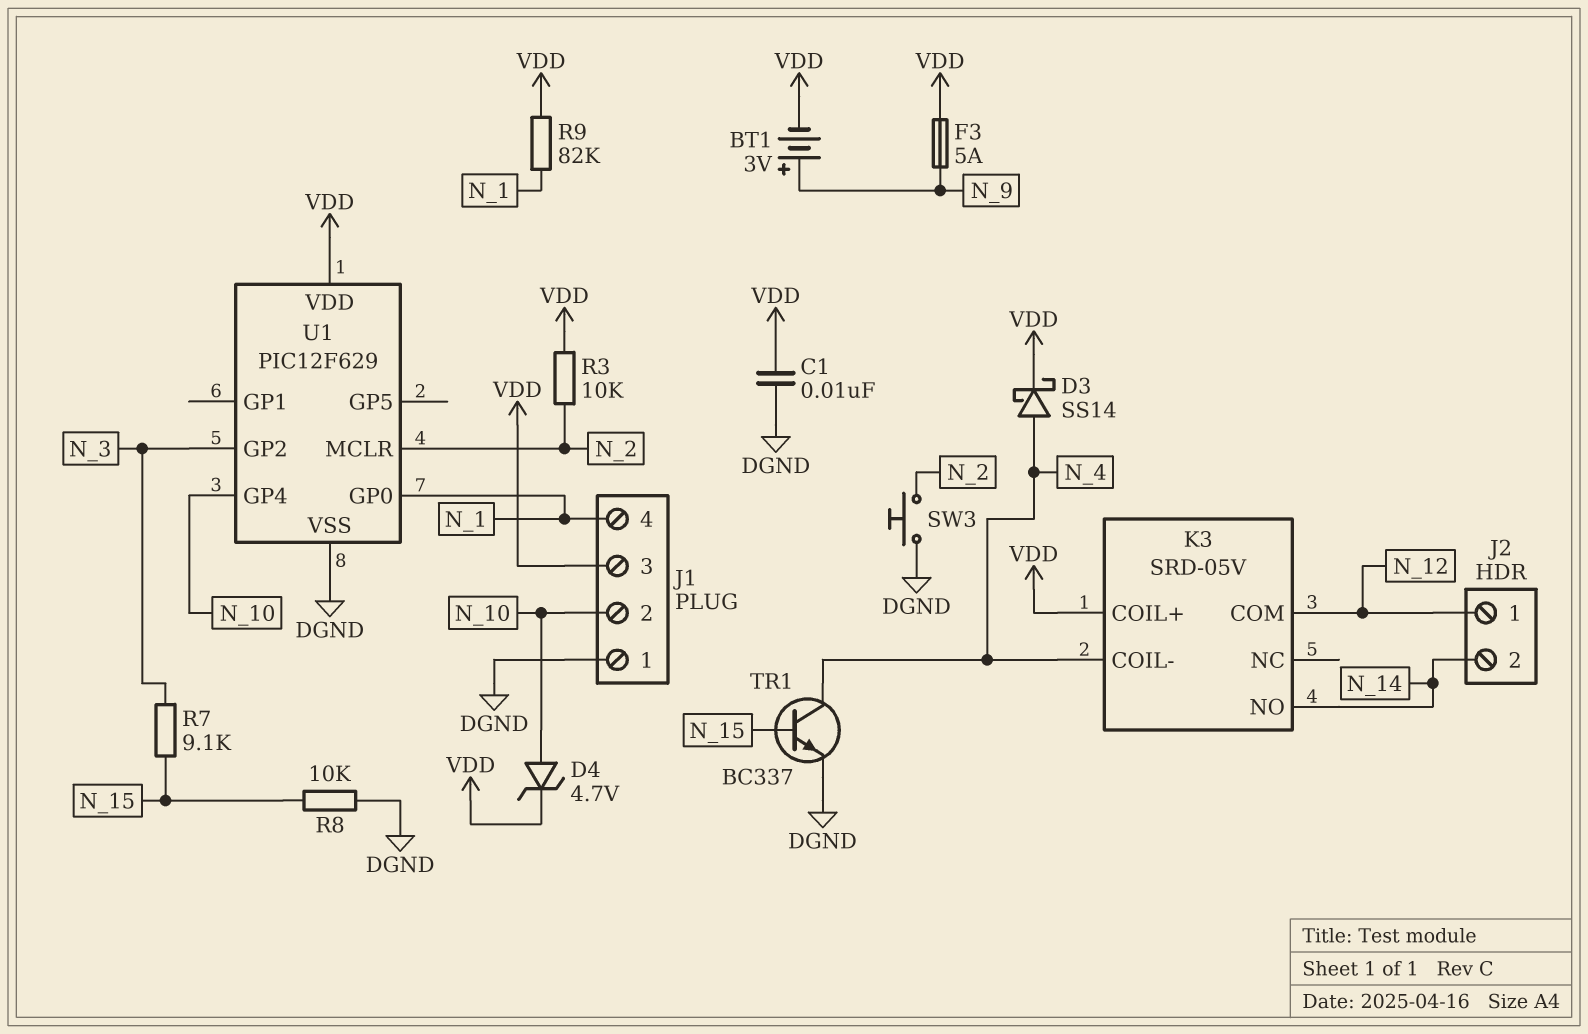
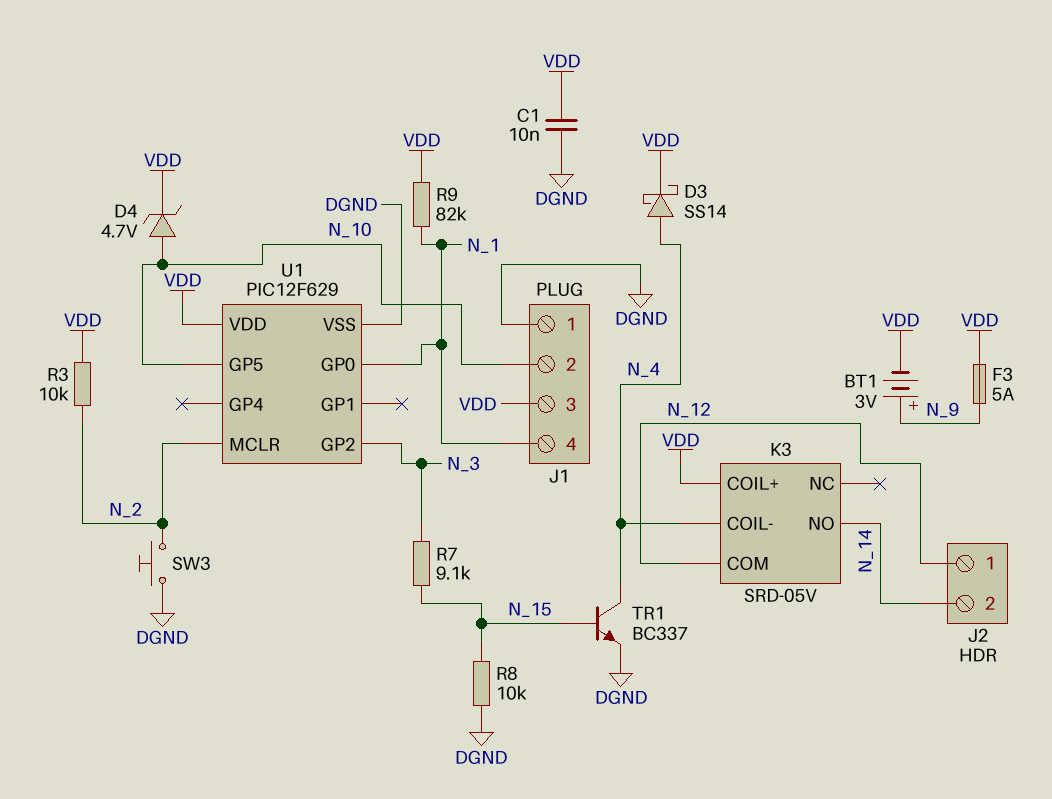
U1 pin GP4: N_10 -> none
U1 pin GP5: none -> N_10

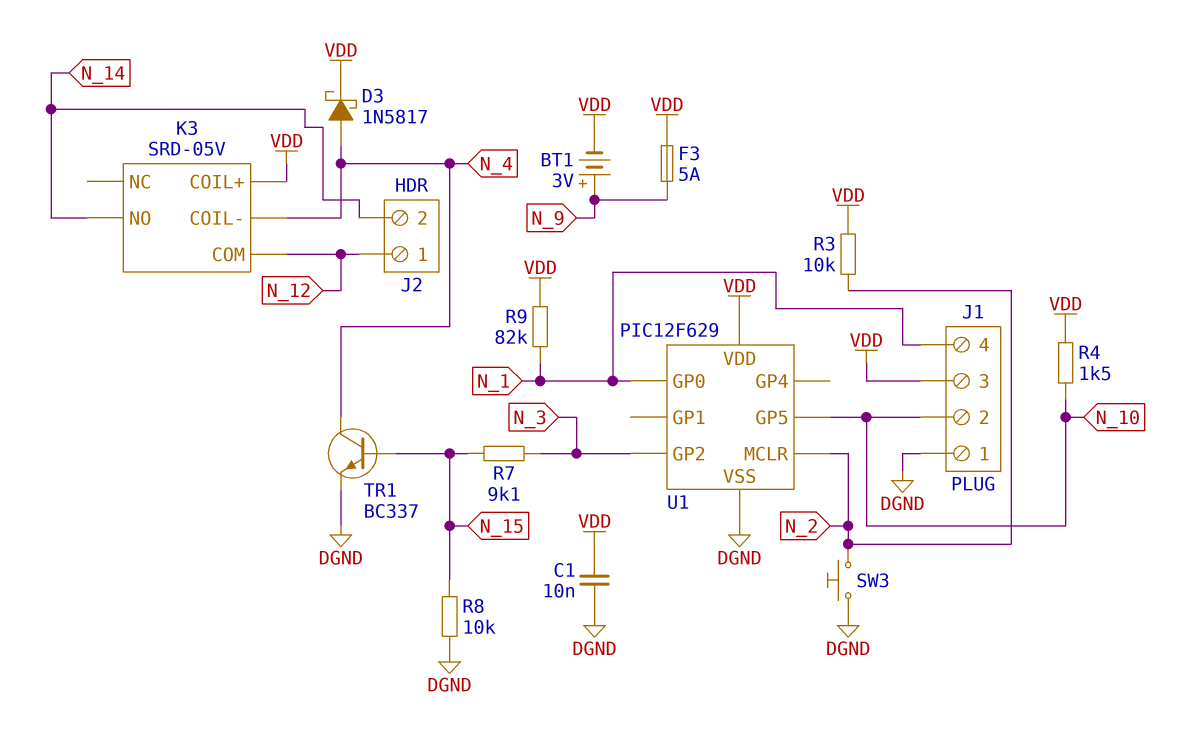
D3: schottky SS14 (A N_4, K VDD) -> schottky 1N5817 (A N_4, K VDD)
D4: zener 4.7V (A N_10, K VDD) -> none
R4: none -> 1.5k (N_10, VDD)

